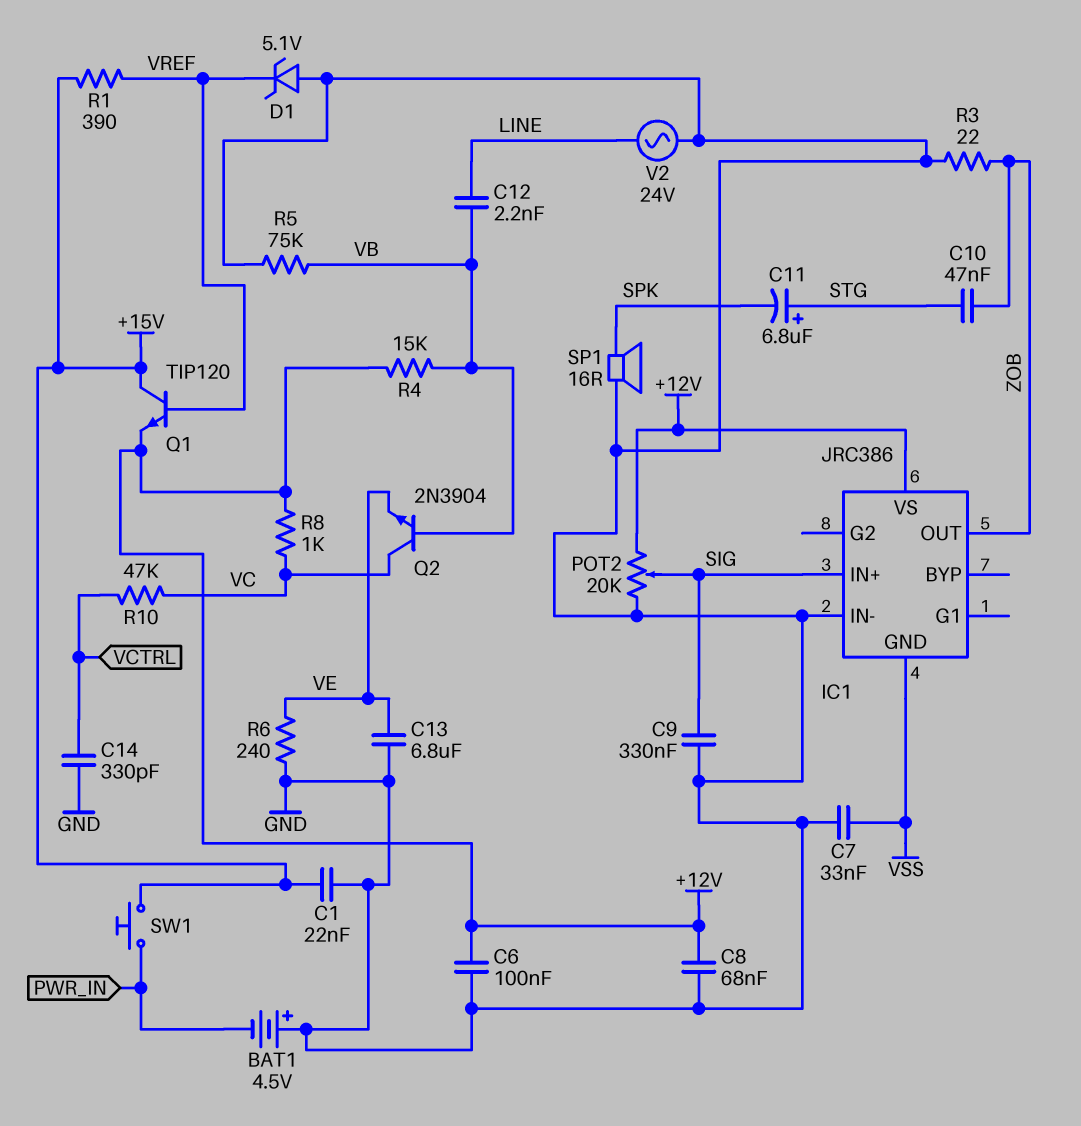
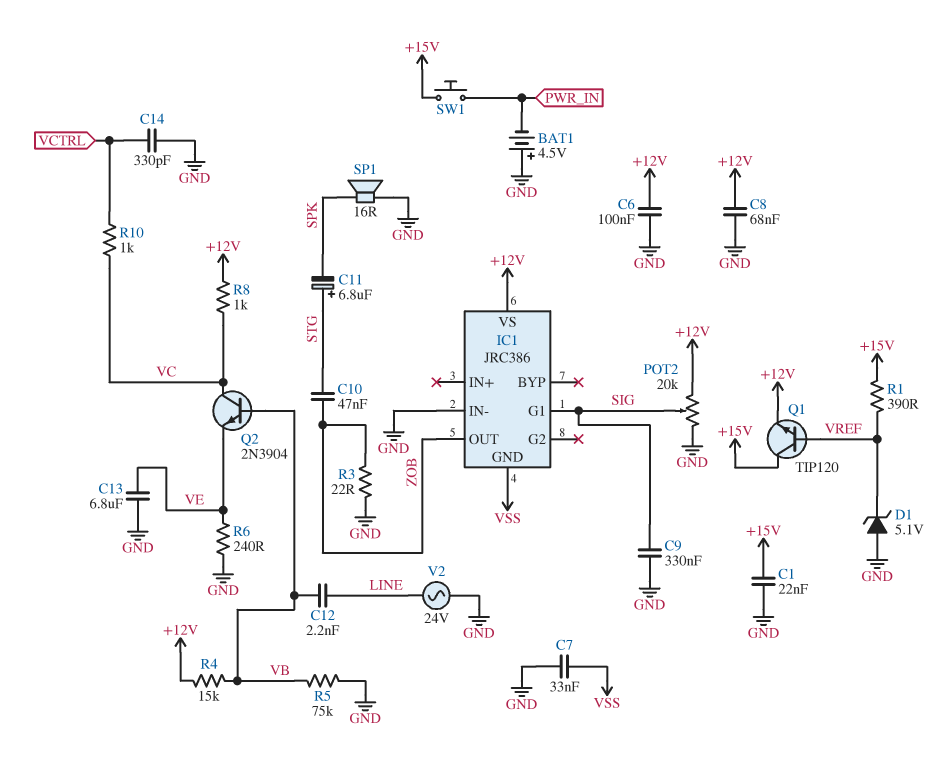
IC1 pin G1: none -> SIG
IC1 pin IN+: SIG -> none
R10: 47k (VC, VCTRL) -> 1k (VC, VCTRL)

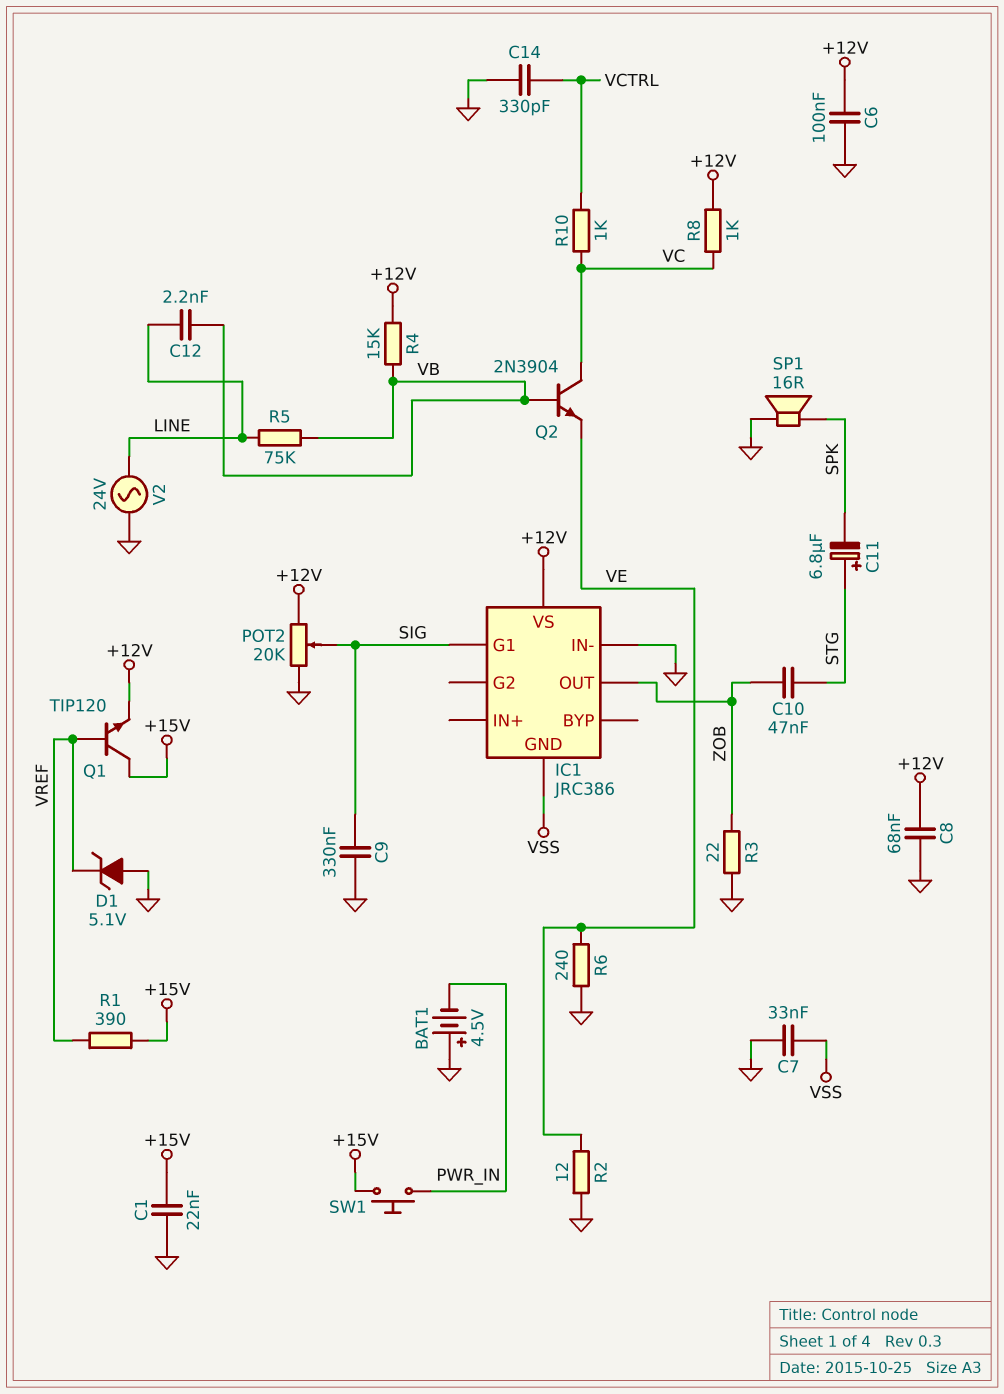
C13: 6.8uF (GND, VE) -> none
R2: none -> 12 (GND, VE)
R5: 75k (GND, VB) -> 75k (LINE, VB)

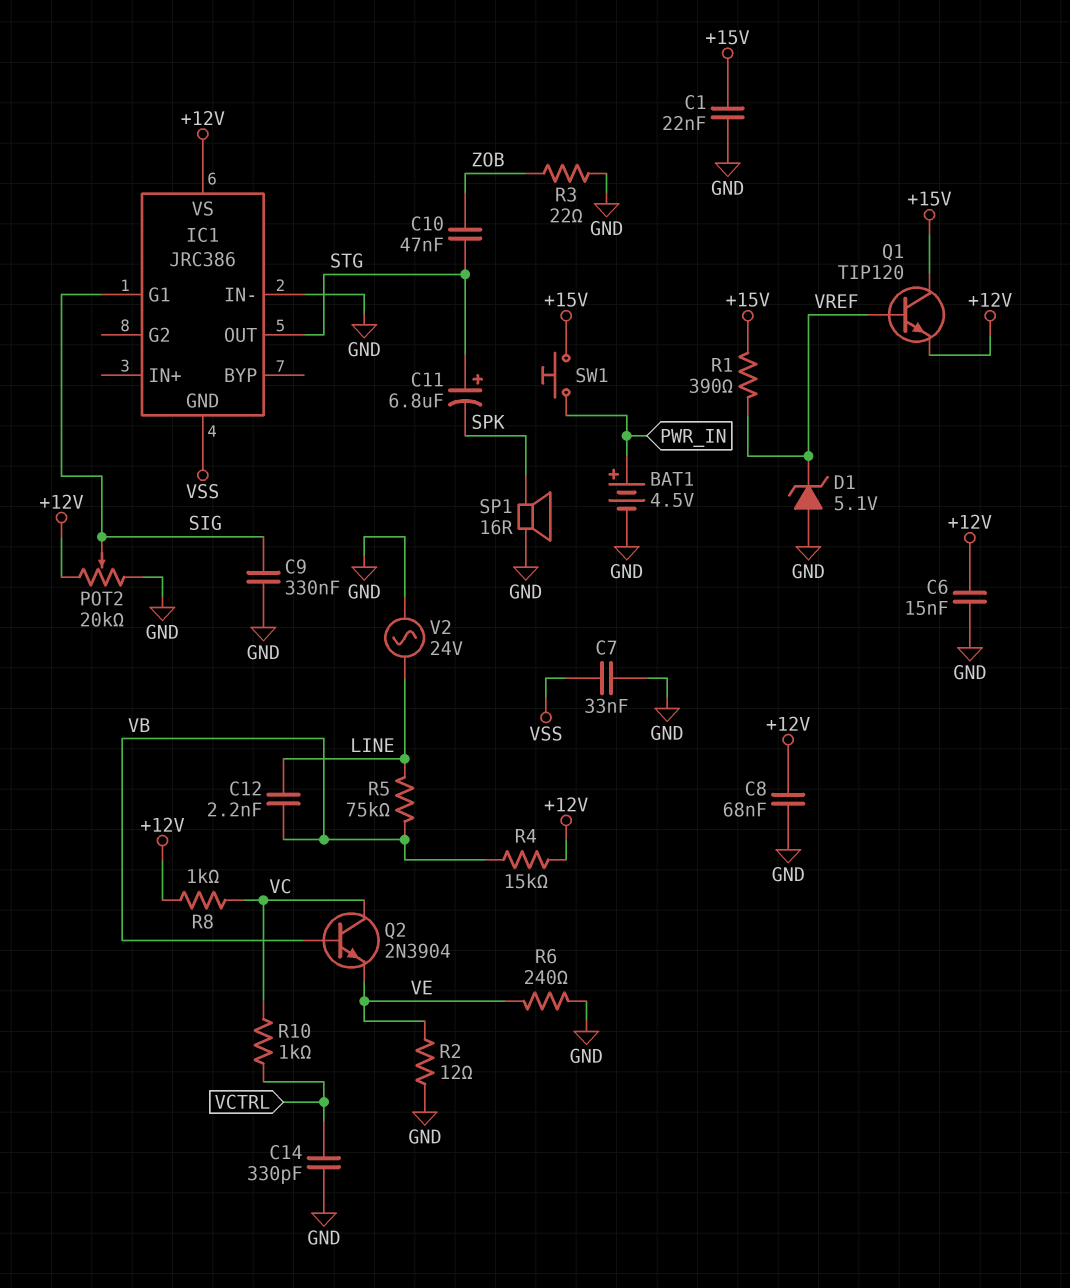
BAT1: 4.5V (plus GND, minus PWR_IN) -> 4.5V (plus PWR_IN, minus GND)
C6: 100nF (+12V, GND) -> 15nF (+12V, GND)
IC1 pin OUT: ZOB -> STG

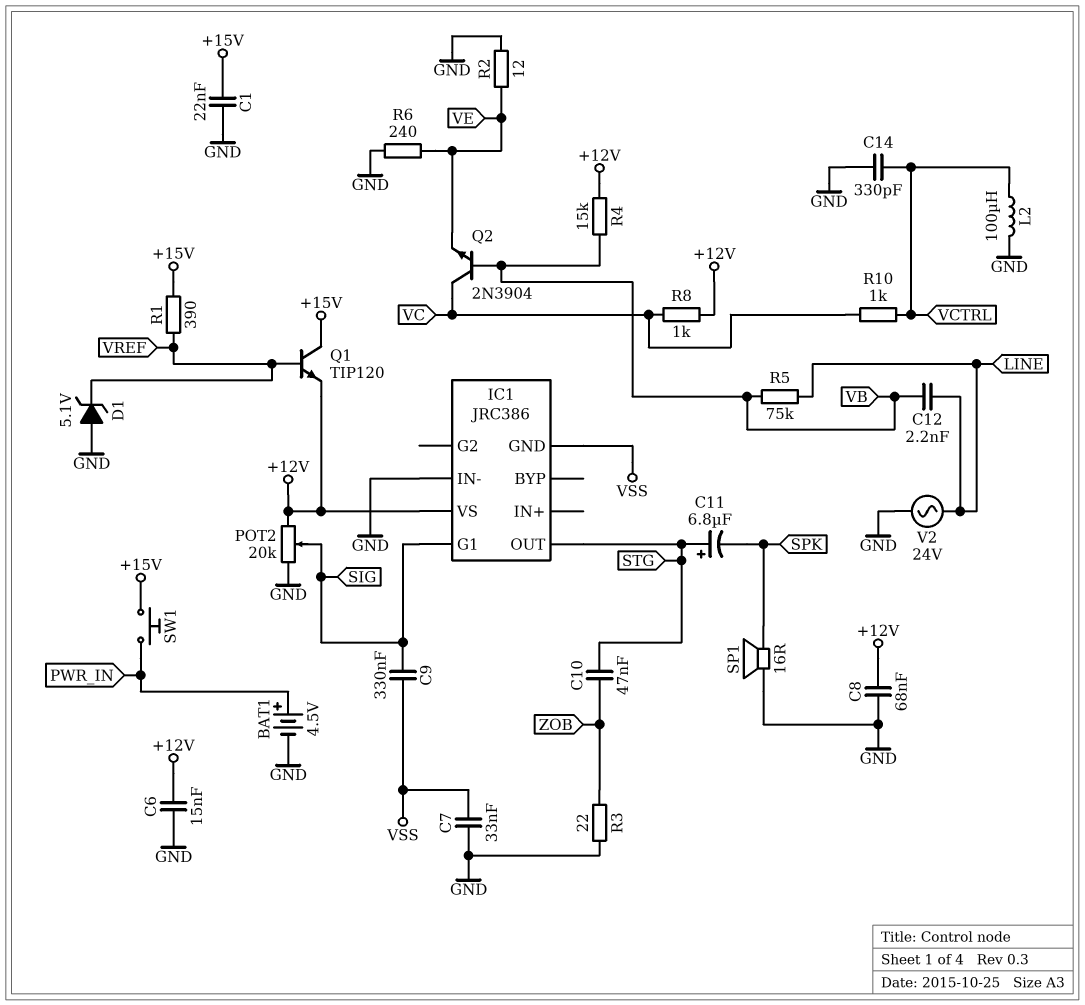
C9: 330nF (GND, SIG) -> 330nF (SIG, VSS)
L2: none -> 100uH (GND, VCTRL)

